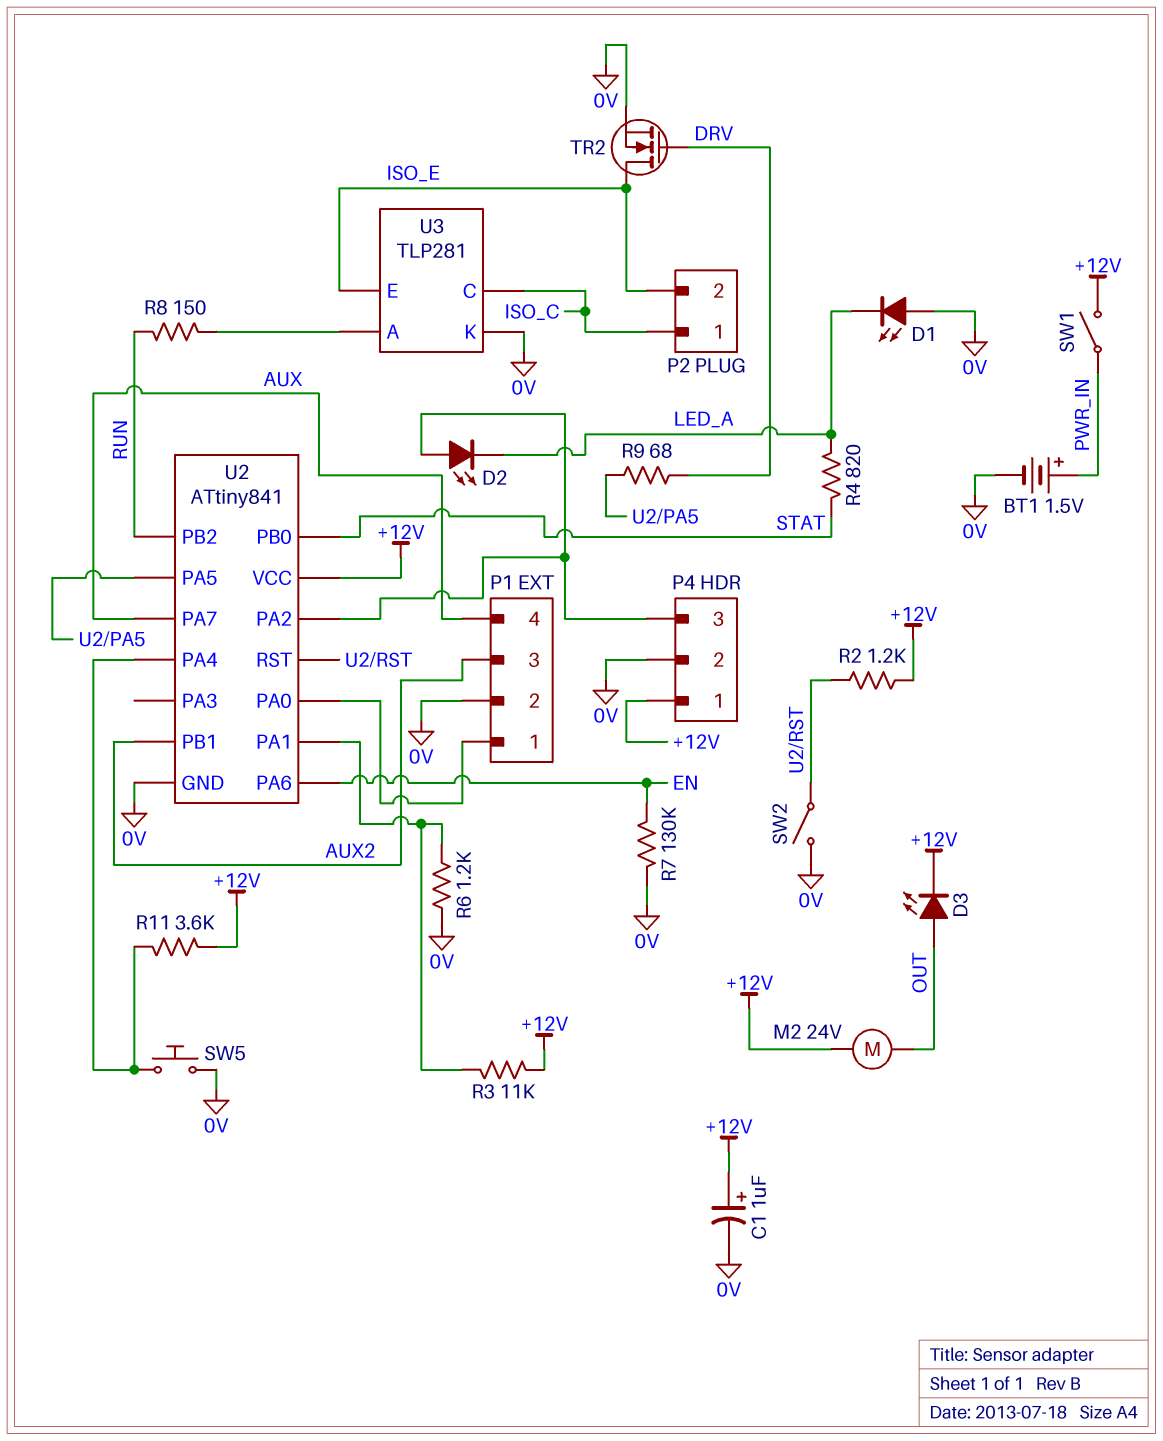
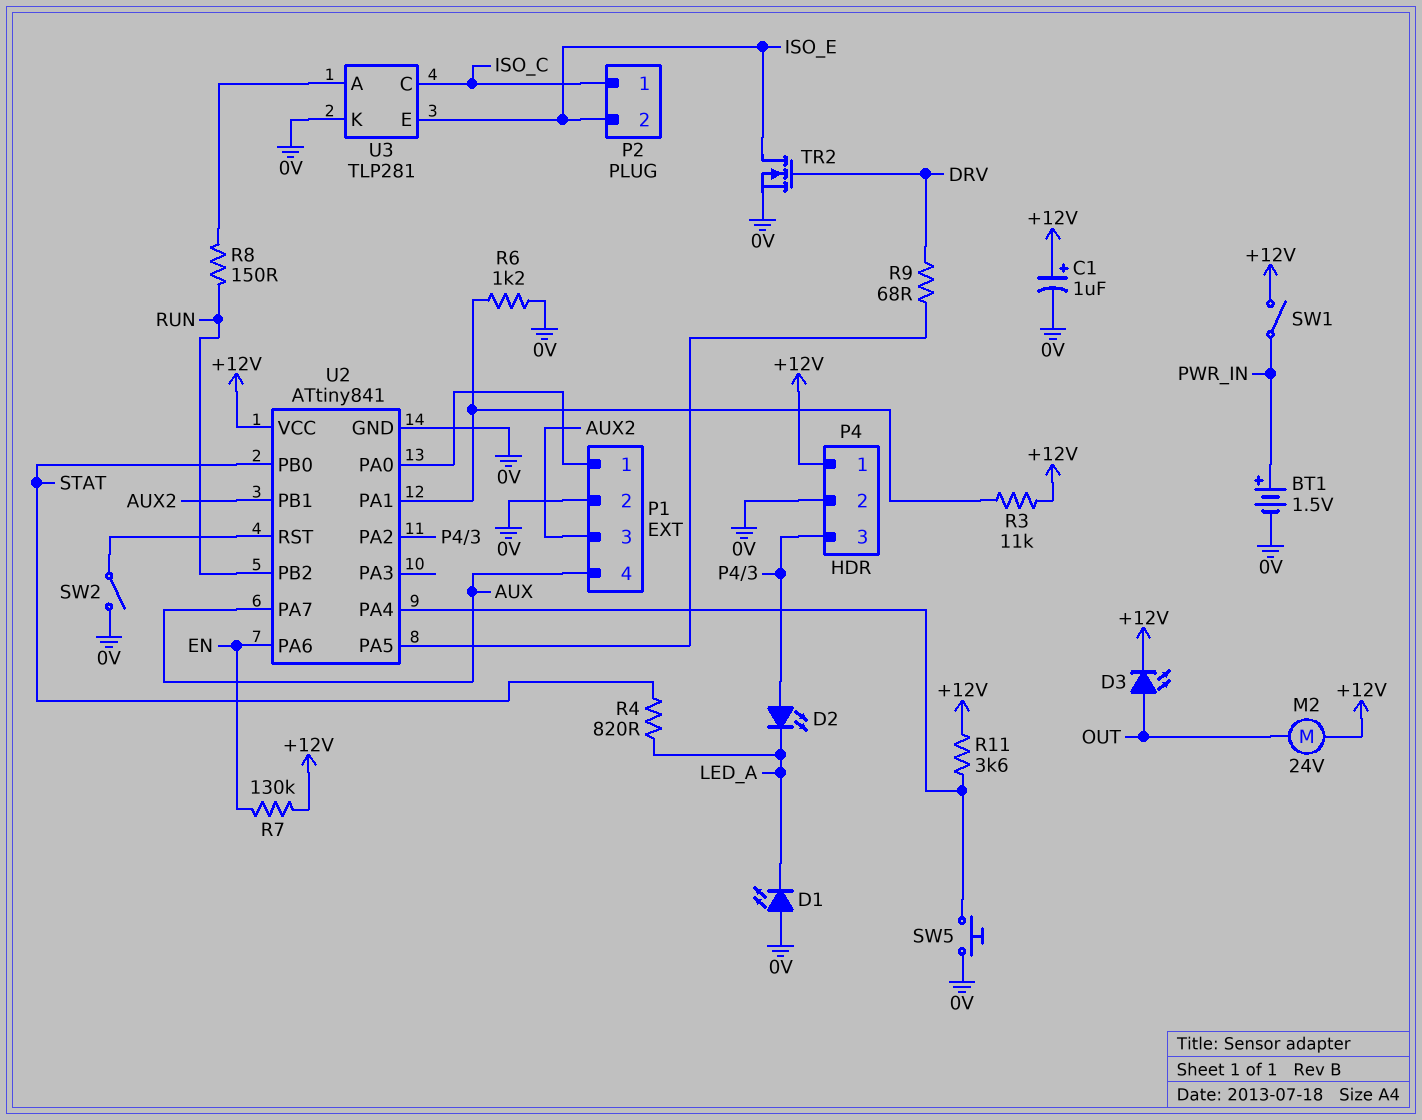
R2: 1.2k (+12V, U2/RST) -> none
R7: 130k (0V, EN) -> 130k (+12V, EN)

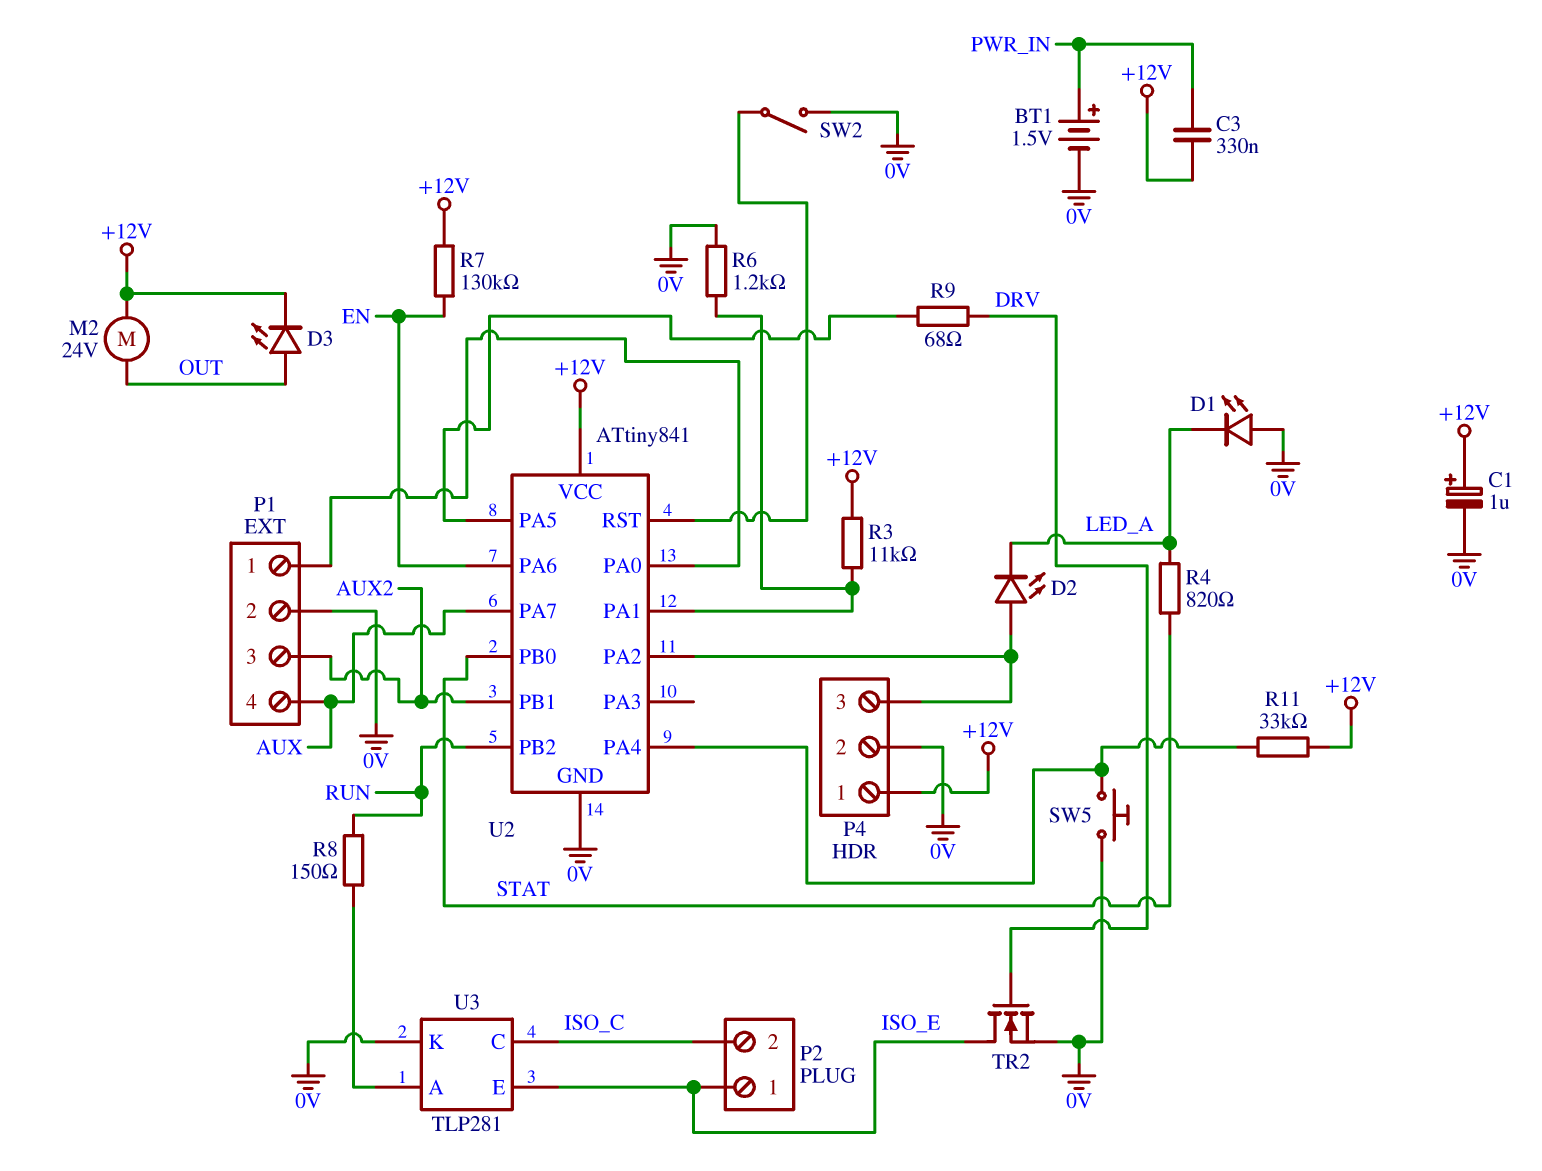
C3: none -> 330nF (+12V, PWR_IN)
P2 pin 1: ISO_C -> ISO_E
P2 pin 2: ISO_E -> ISO_C
R11: 3.6k (+12V, U2/PA4) -> 33k (+12V, U2/PA4)
SW1: switch (+12V, PWR_IN) -> none

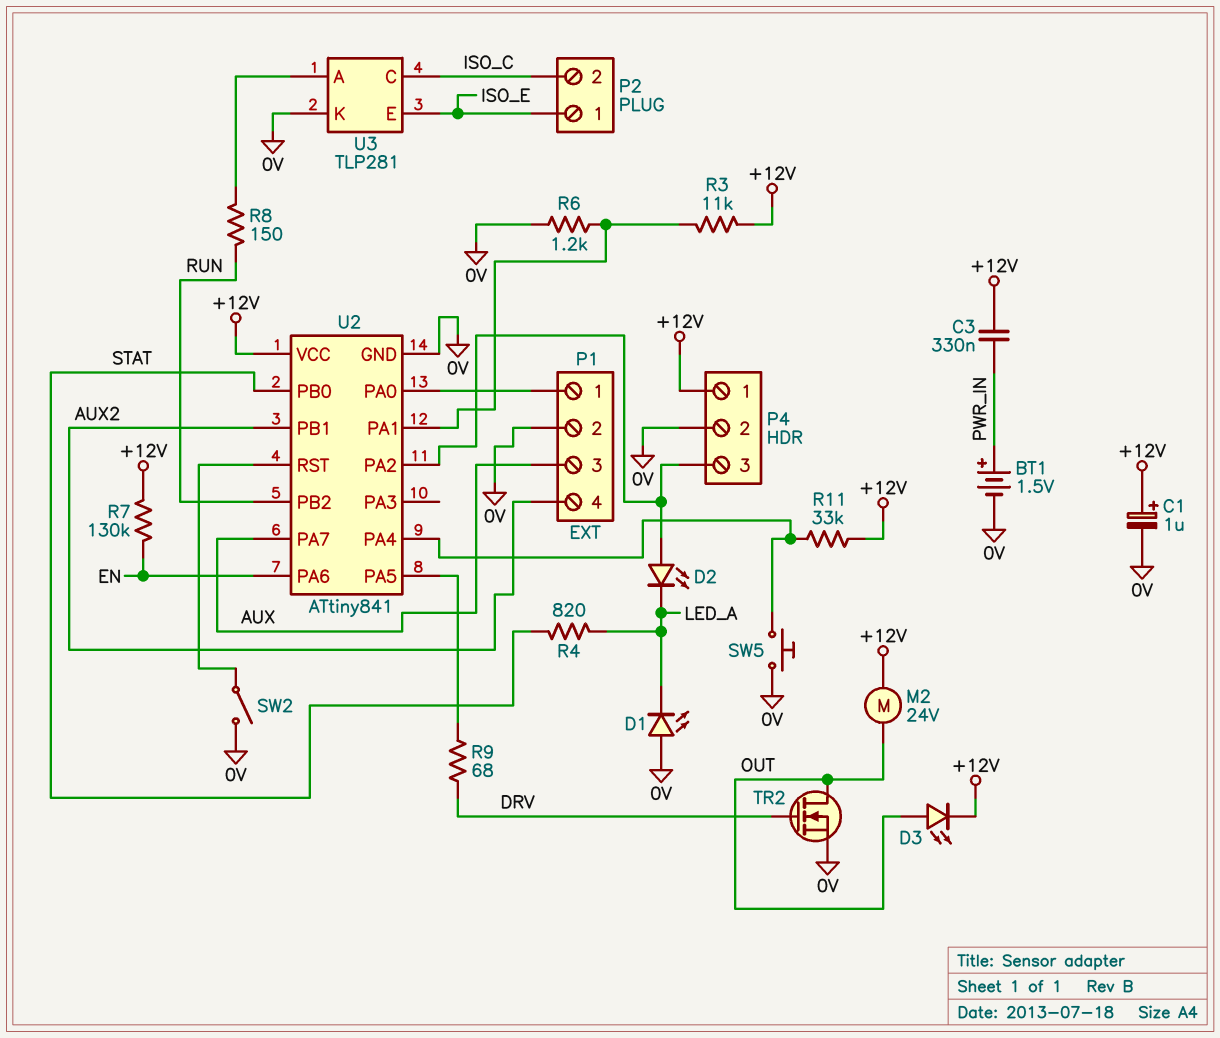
P1 pin 3: AUX2 -> AUX
P1 pin 4: AUX -> AUX2
TR2: NMOS (G DRV, D ISO_E, S 0V) -> NMOS (G DRV, D OUT, S 0V)

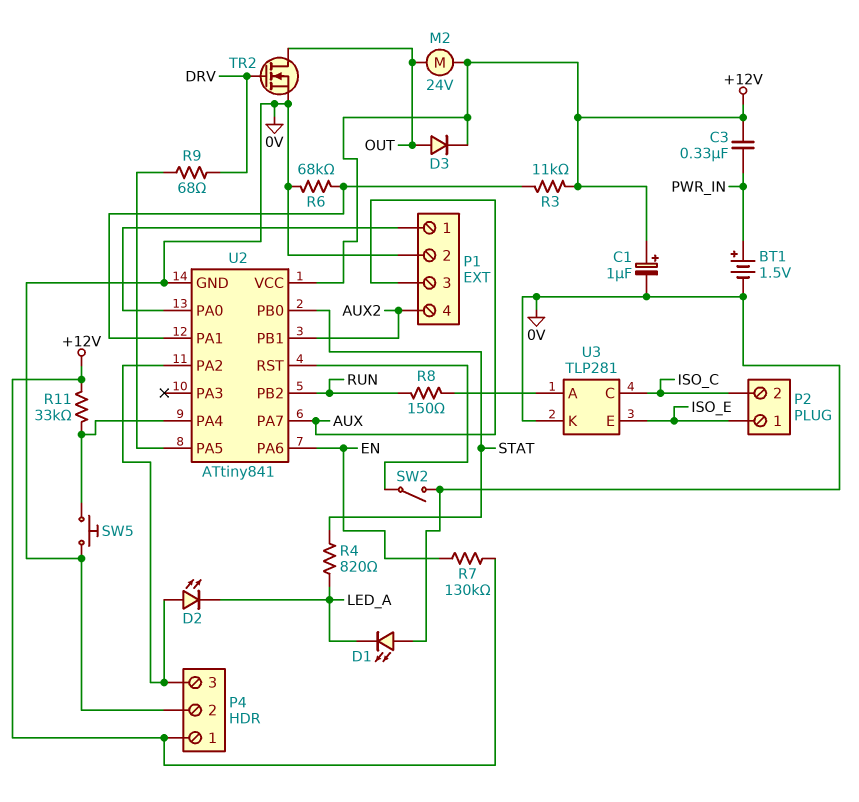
D3: LED (A OUT, K +12V) -> diode (A OUT, K +12V)
R6: 1.2k (0V, U2/PA1) -> 68k (0V, U2/PA1)

